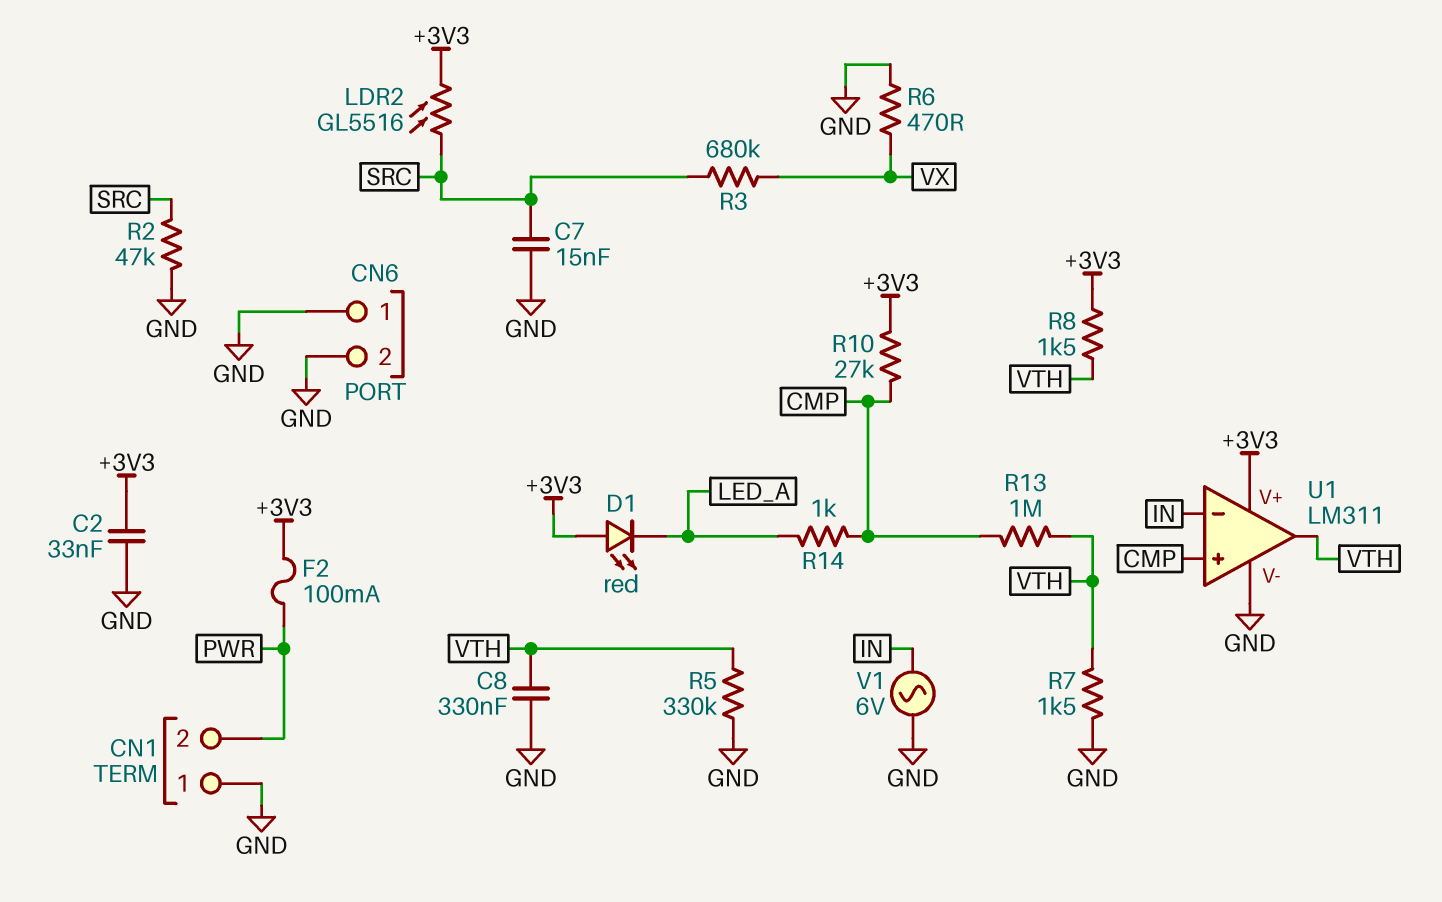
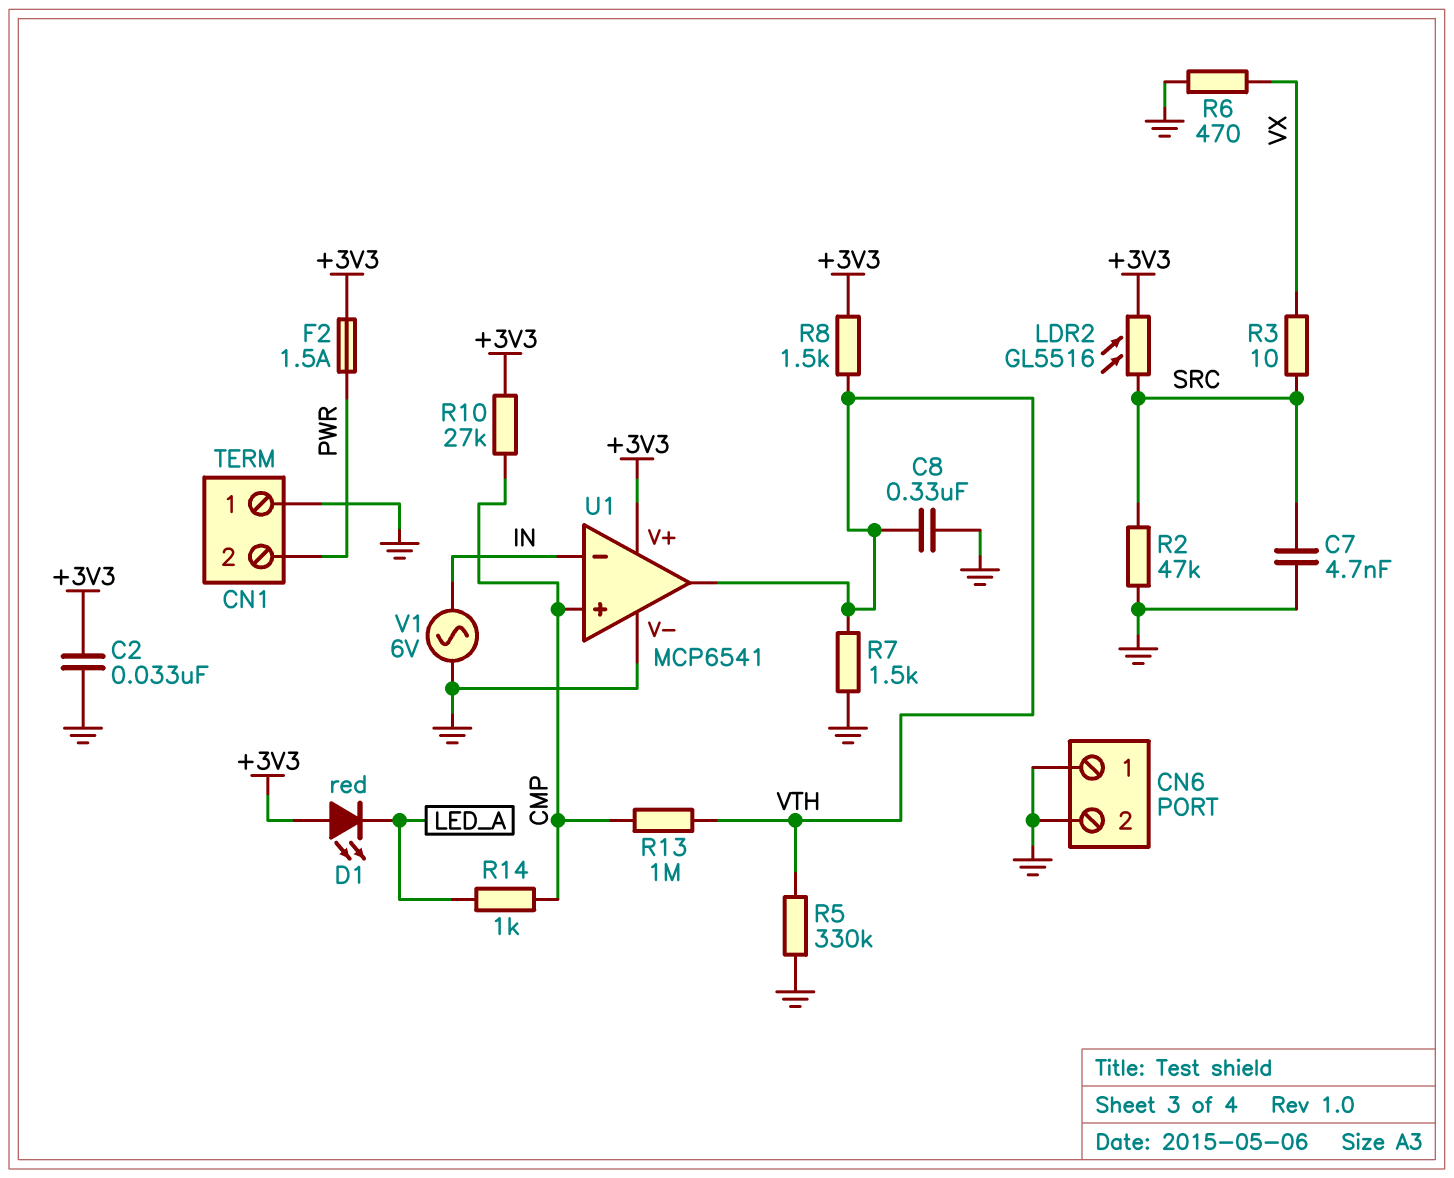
C7: 15nF (GND, SRC) -> 4.7nF (GND, SRC)
F2: 100mA (+3V3, PWR) -> 1.5A (+3V3, PWR)
R3: 680k (SRC, VX) -> 10 (SRC, VX)
U1: LM311 -> MCP6541

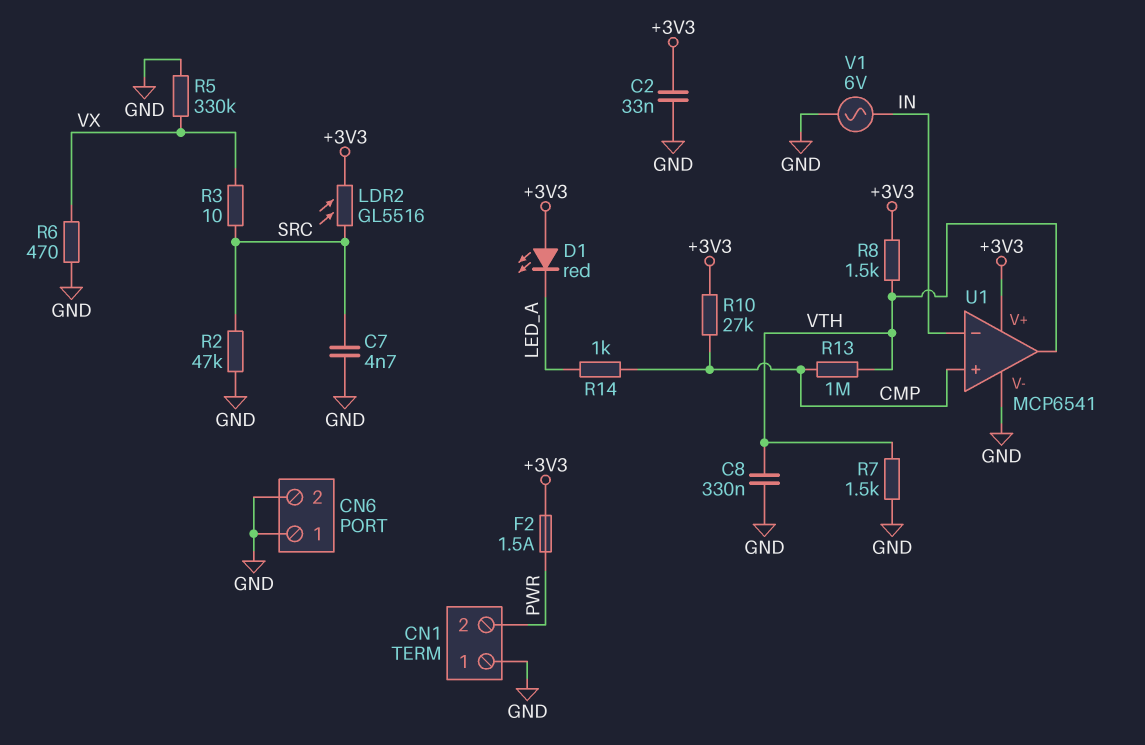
R5: 330k (GND, VTH) -> 330k (GND, VX)

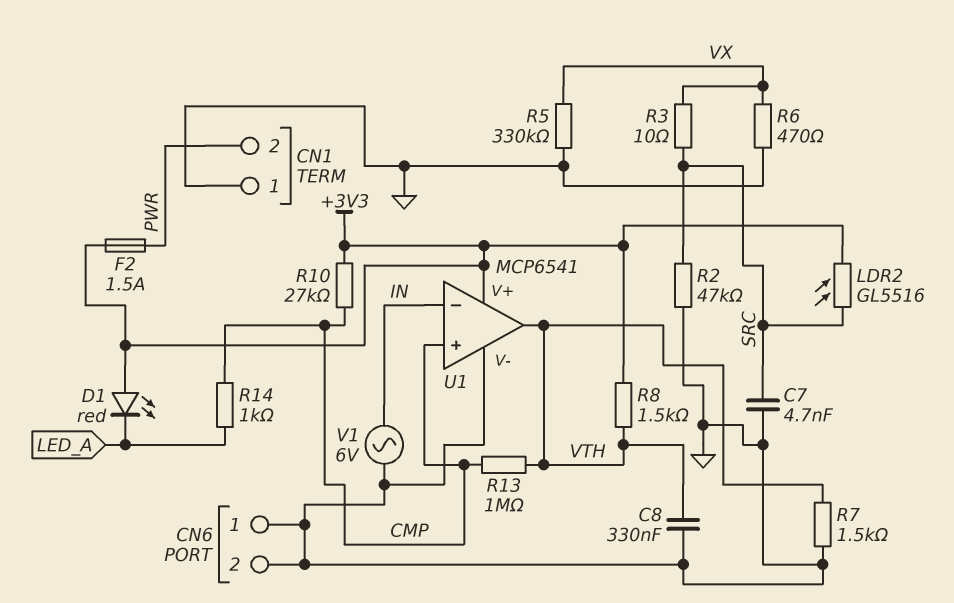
C2: 33nF (+3V3, GND) -> none

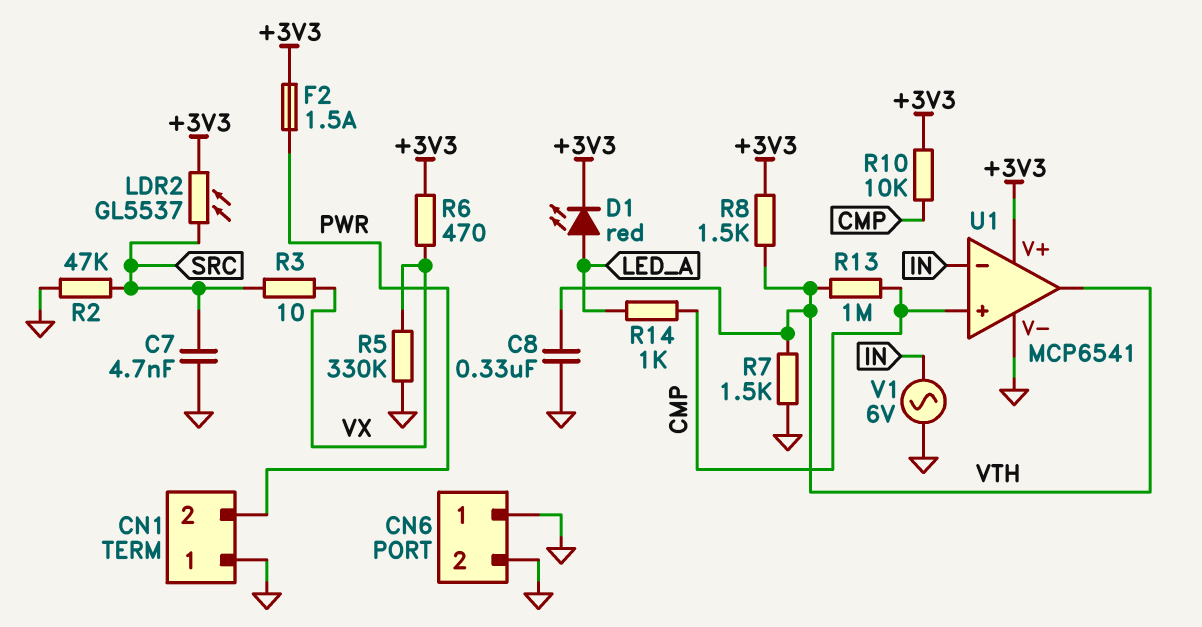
D1: LED red (A +3V3, K LED_A) -> LED red (A LED_A, K +3V3)
LDR2: GL5516 (+3V3, SRC) -> GL5537 (+3V3, SRC)
R6: 470 (GND, VX) -> 470 (+3V3, VX)
R10: 27k (+3V3, CMP) -> 10k (+3V3, CMP)

